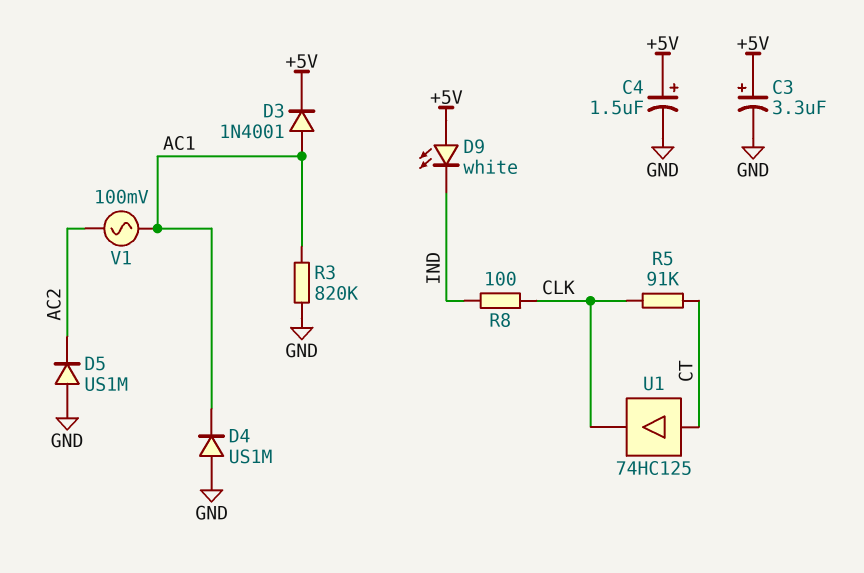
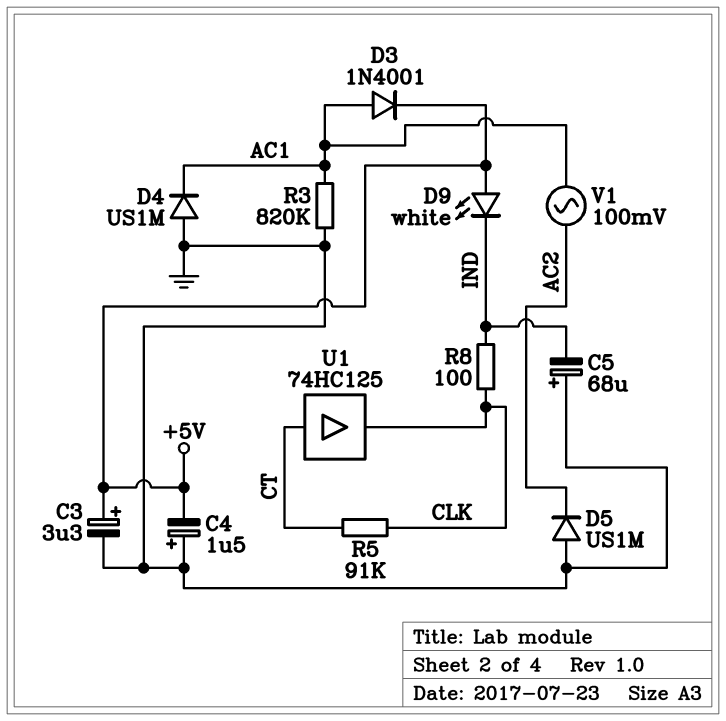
C4: 1.5uF (plus +5V, minus GND) -> 1.5uF (plus GND, minus +5V)
C5: none -> 68uF (plus GND, minus IND)

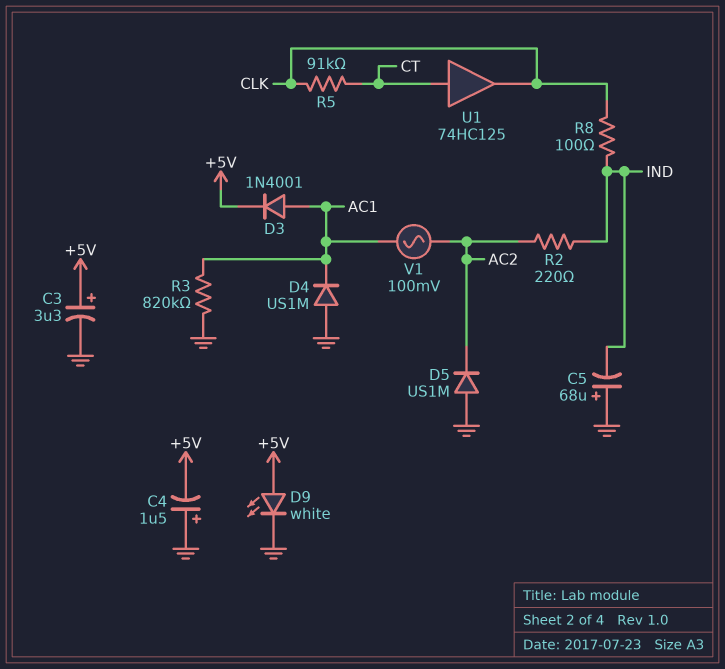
D9: LED white (A +5V, K IND) -> LED white (A +5V, K GND)
R2: none -> 220 (AC2, IND)

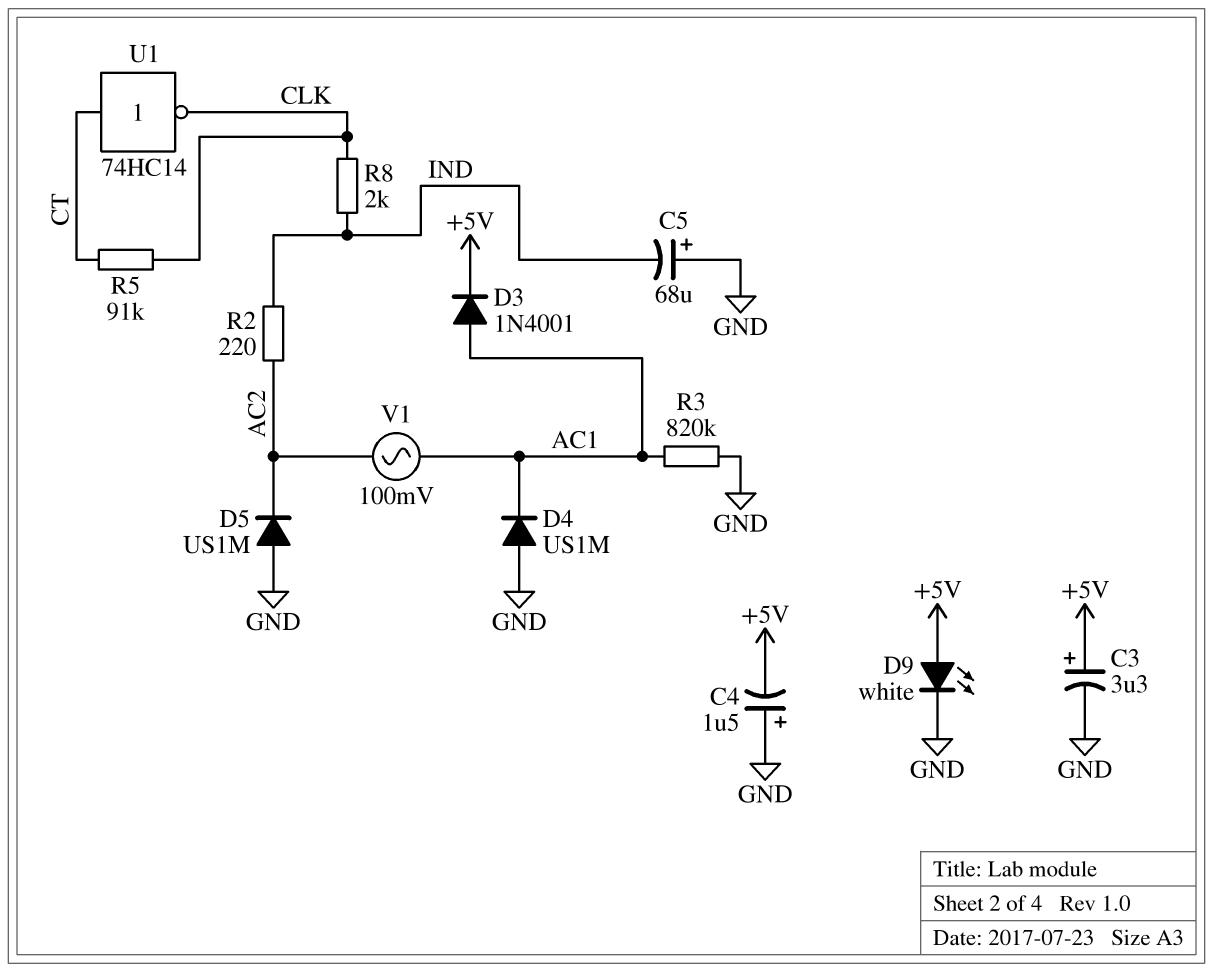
R8: 100 (CLK, IND) -> 2k (CLK, IND)
U1: buffer 74HC125 (in CT, out CLK) -> NOT 74HC14 (in CT, out CLK)

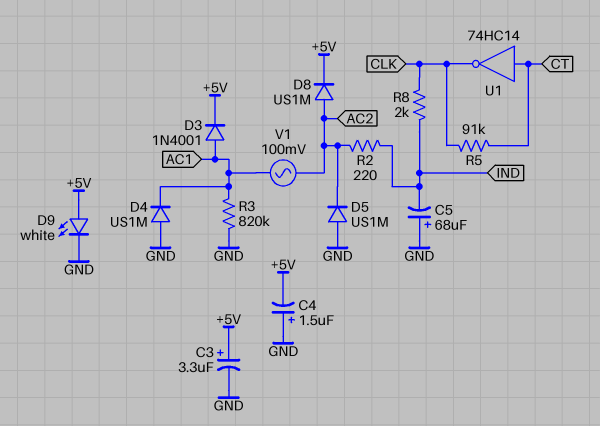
D8: none -> diode US1M (A AC2, K +5V)

